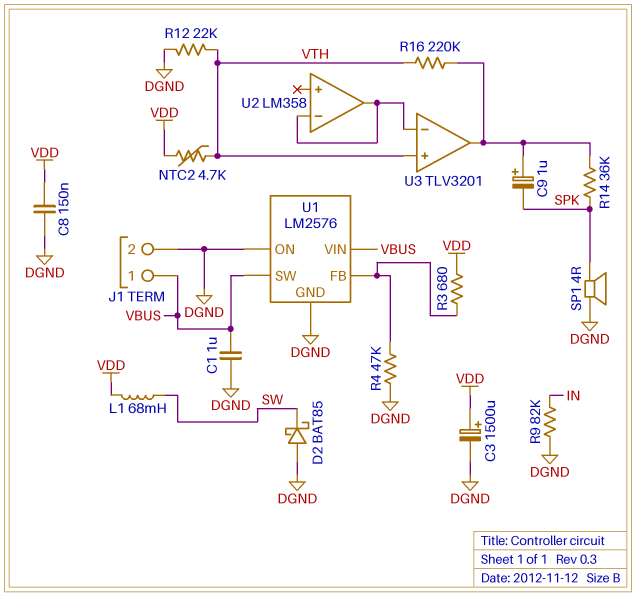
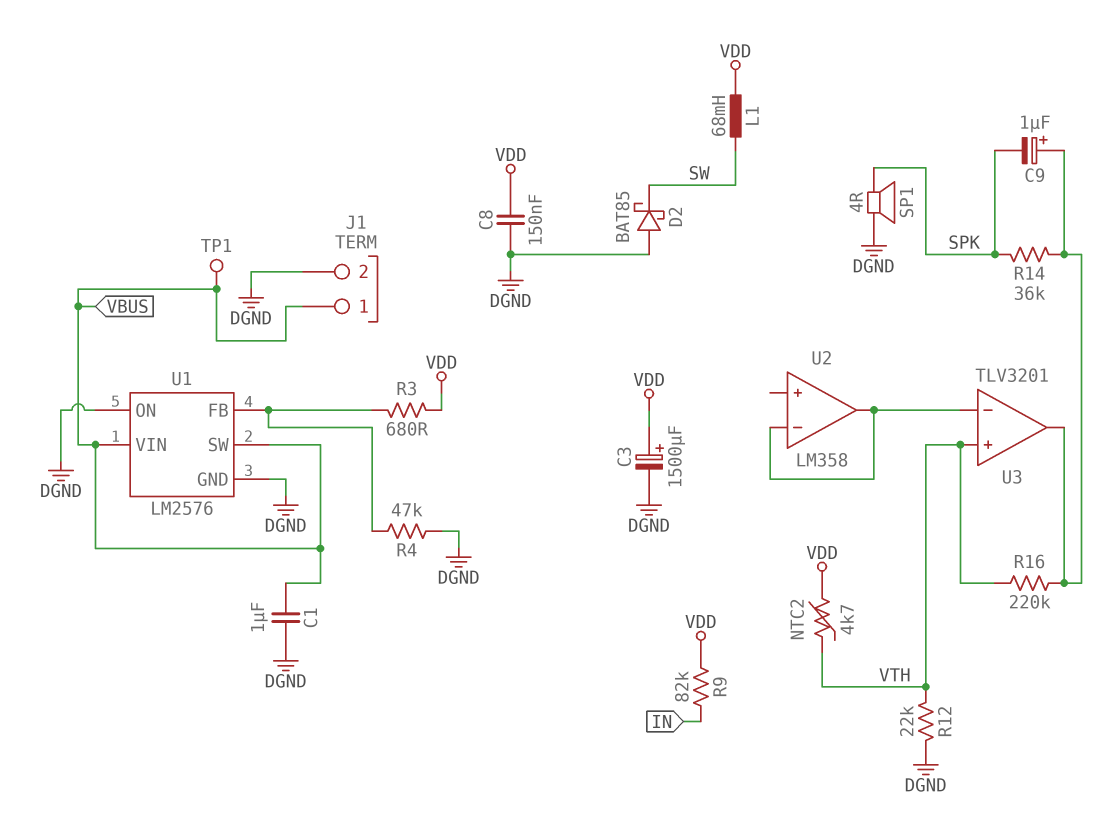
R9: 82k (DGND, IN) -> 82k (IN, VDD)
TP1: none -> test point (VBUS)

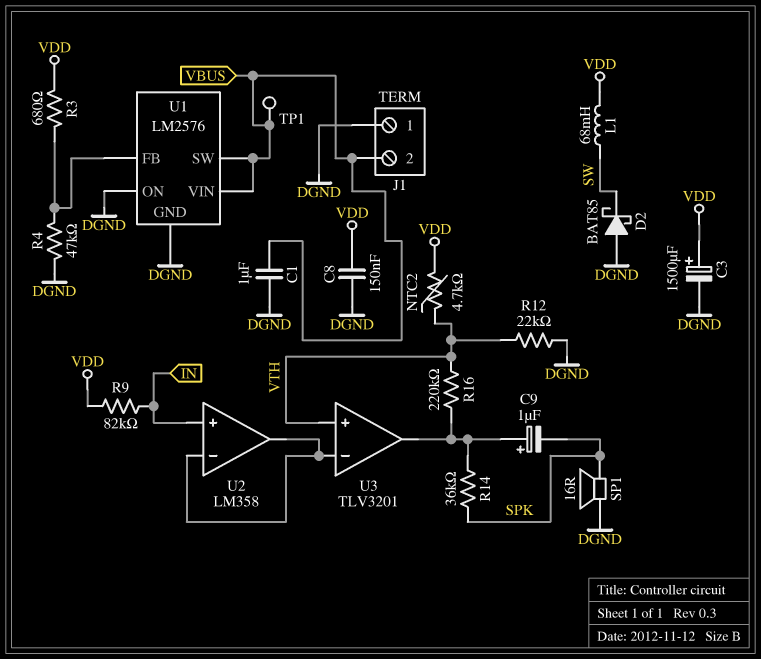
J1 pin 1: VBUS -> DGND
J1 pin 2: DGND -> VBUS
SP1: speaker 4R (DGND, SPK) -> speaker 16R (DGND, SPK)
U2 pin in+: none -> IN

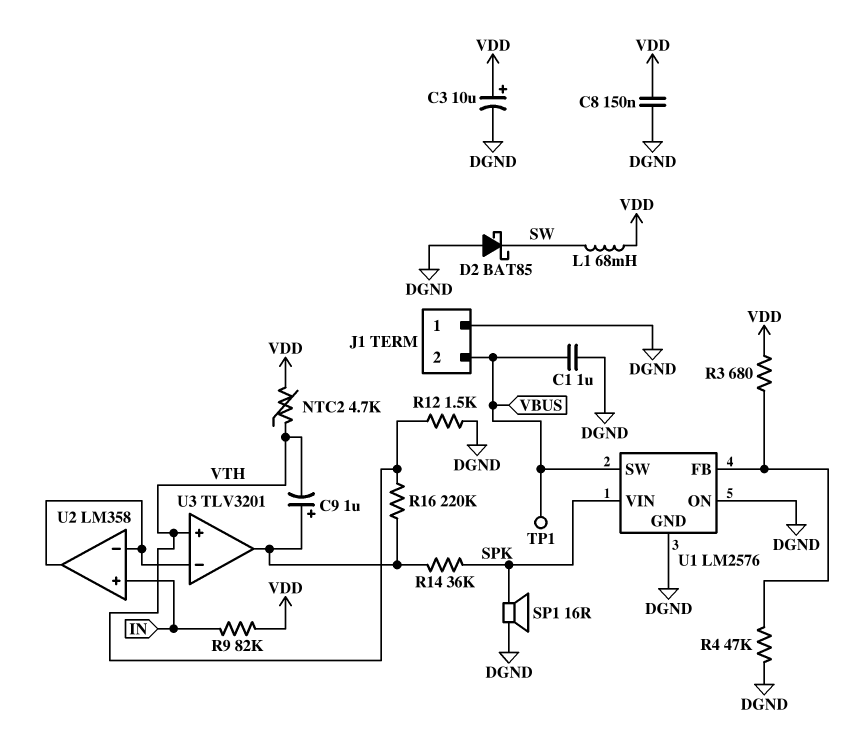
C3: 1500uF (plus VDD, minus DGND) -> 10uF (plus VDD, minus DGND)
C9: 1uF (plus U3/out, minus SPK) -> 1uF (plus U3/out, minus VTH)
R12: 22k (DGND, VTH) -> 1.5k (DGND, VTH)
U1 pin VIN: VBUS -> SPK

